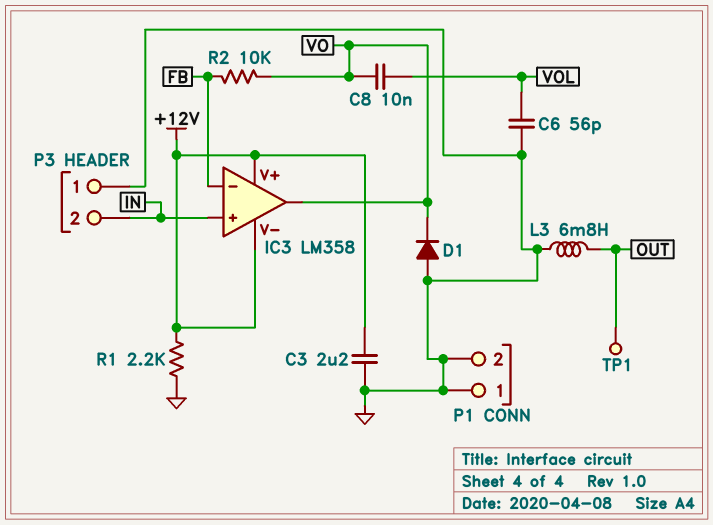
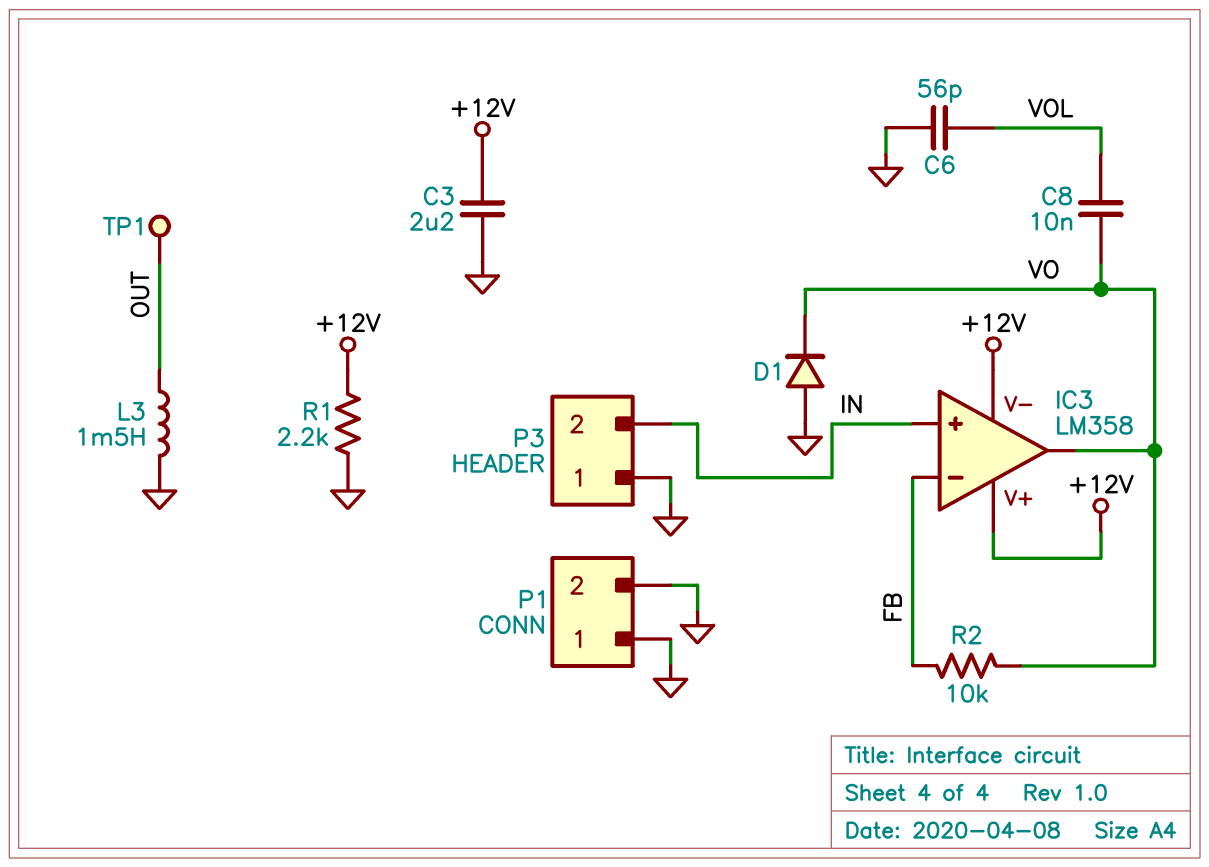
L3: 6.8mH (GND, OUT) -> 1.5mH (GND, OUT)

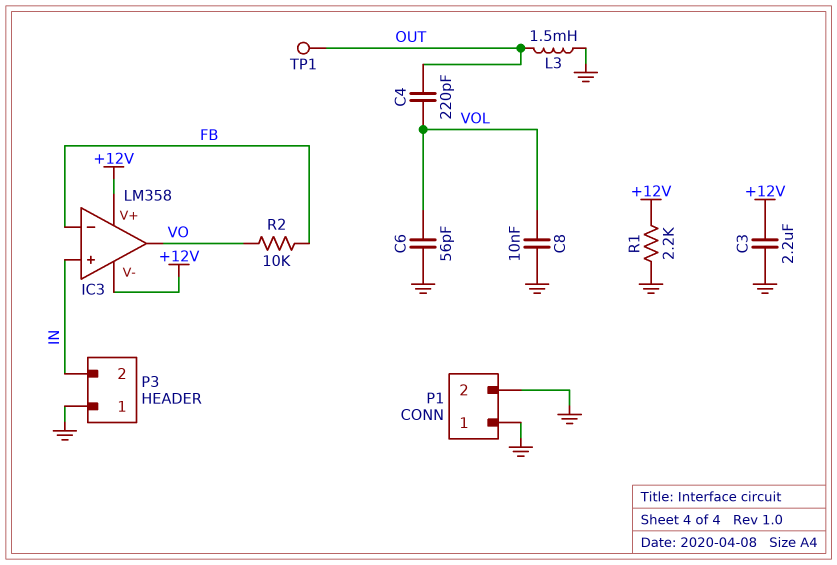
C4: none -> 220pF (OUT, VOL)
C8: 10nF (VO, VOL) -> 10nF (GND, VOL)
D1: diode (A GND, K VO) -> none

